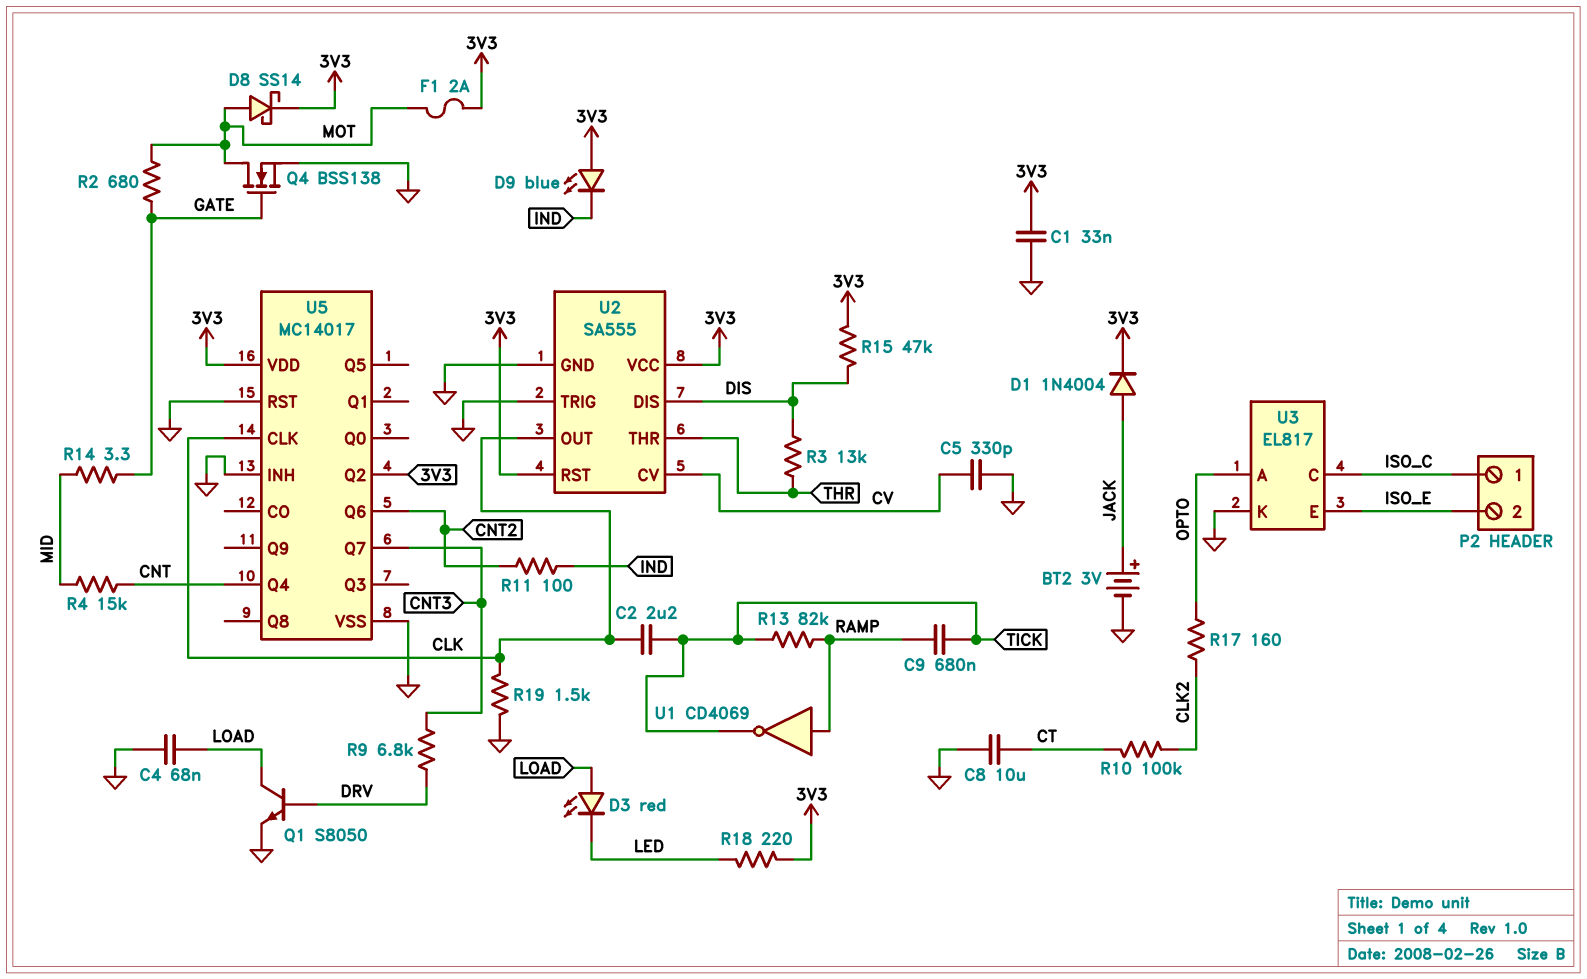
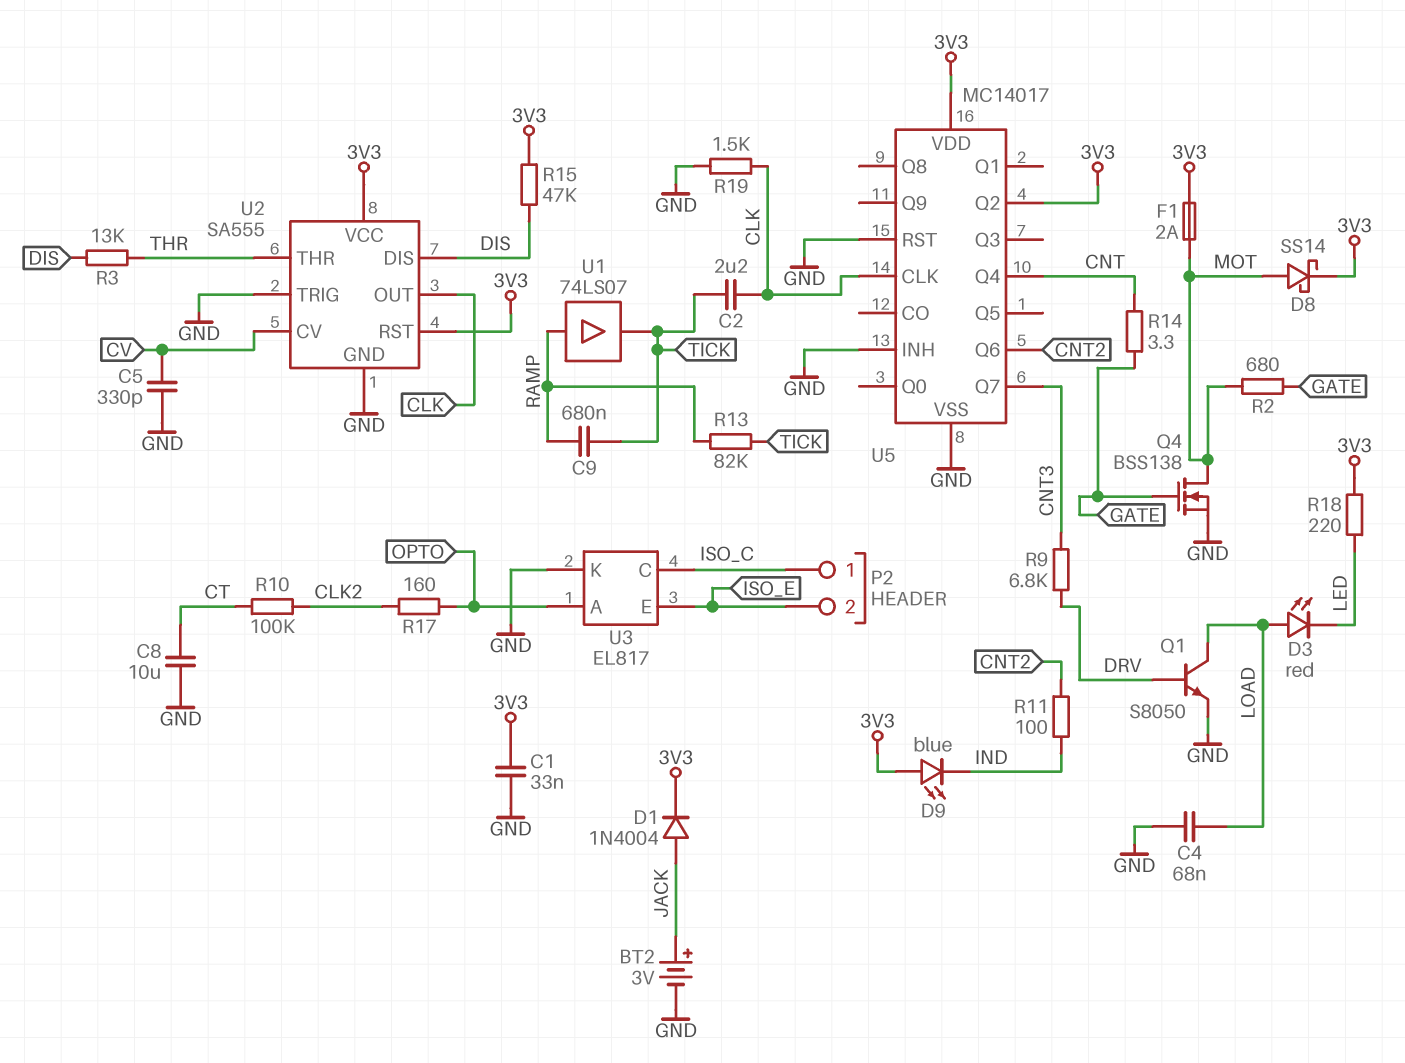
R4: 15k (CNT, MID) -> none
R14: 3.3 (GATE, MID) -> 3.3 (CNT, GATE)
U1: NOT CD4069 (in RAMP, out TICK) -> buffer 74LS07 (in RAMP, out TICK)

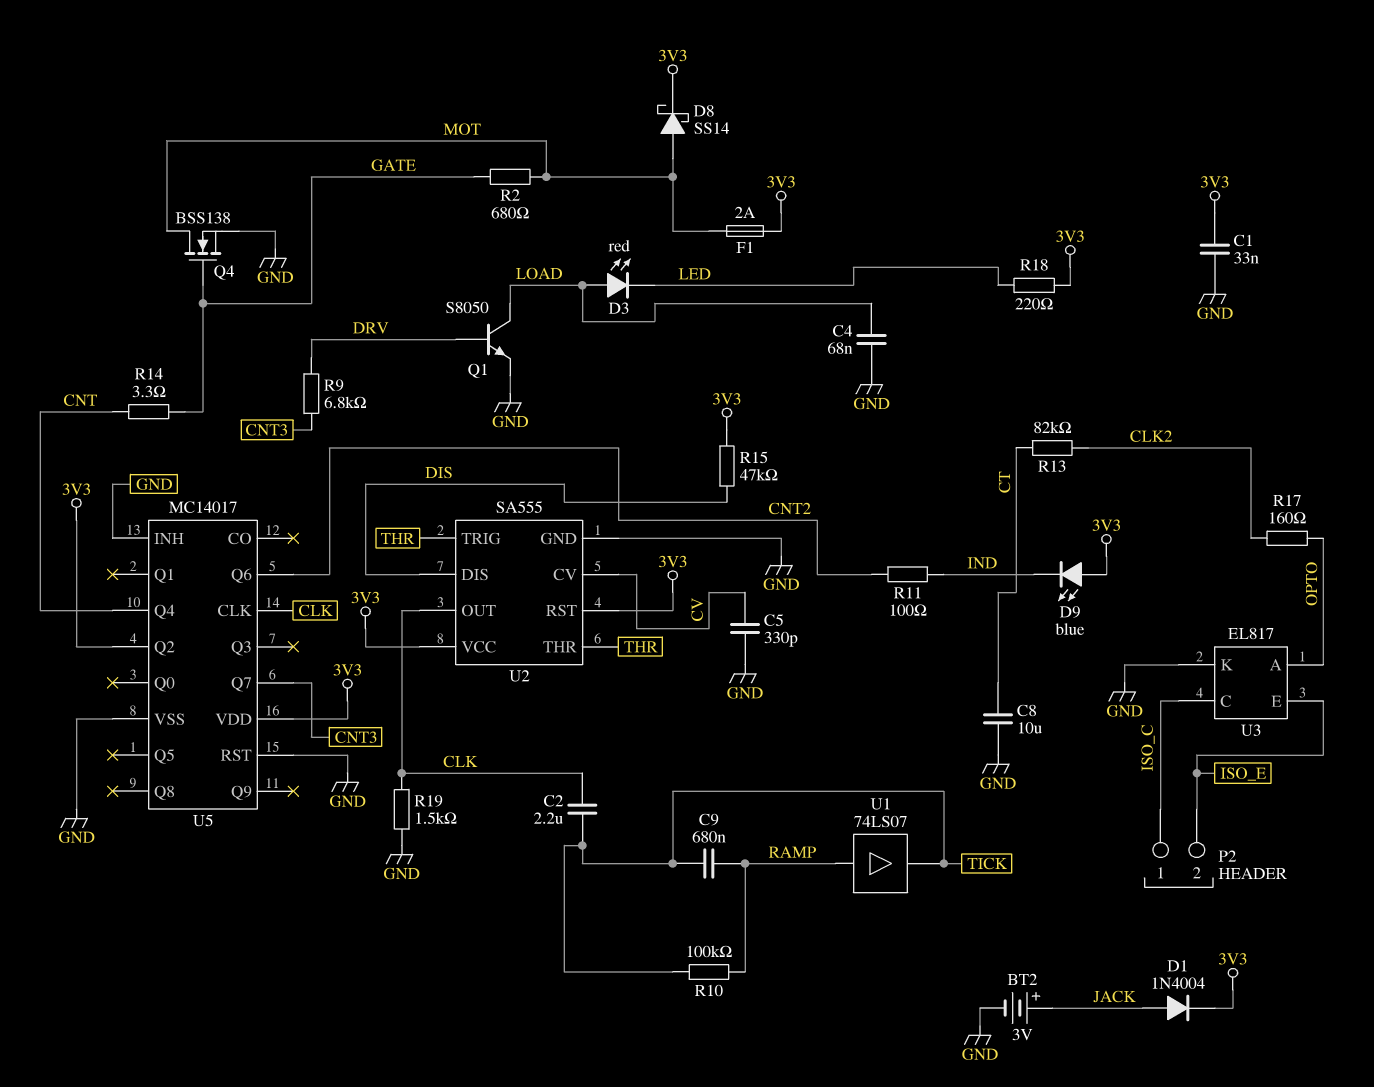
R3: 13k (DIS, THR) -> none
R10: 100k (CLK2, CT) -> 100k (RAMP, TICK)
R13: 82k (RAMP, TICK) -> 82k (CLK2, CT)
U2 pin TRIG: GND -> THR

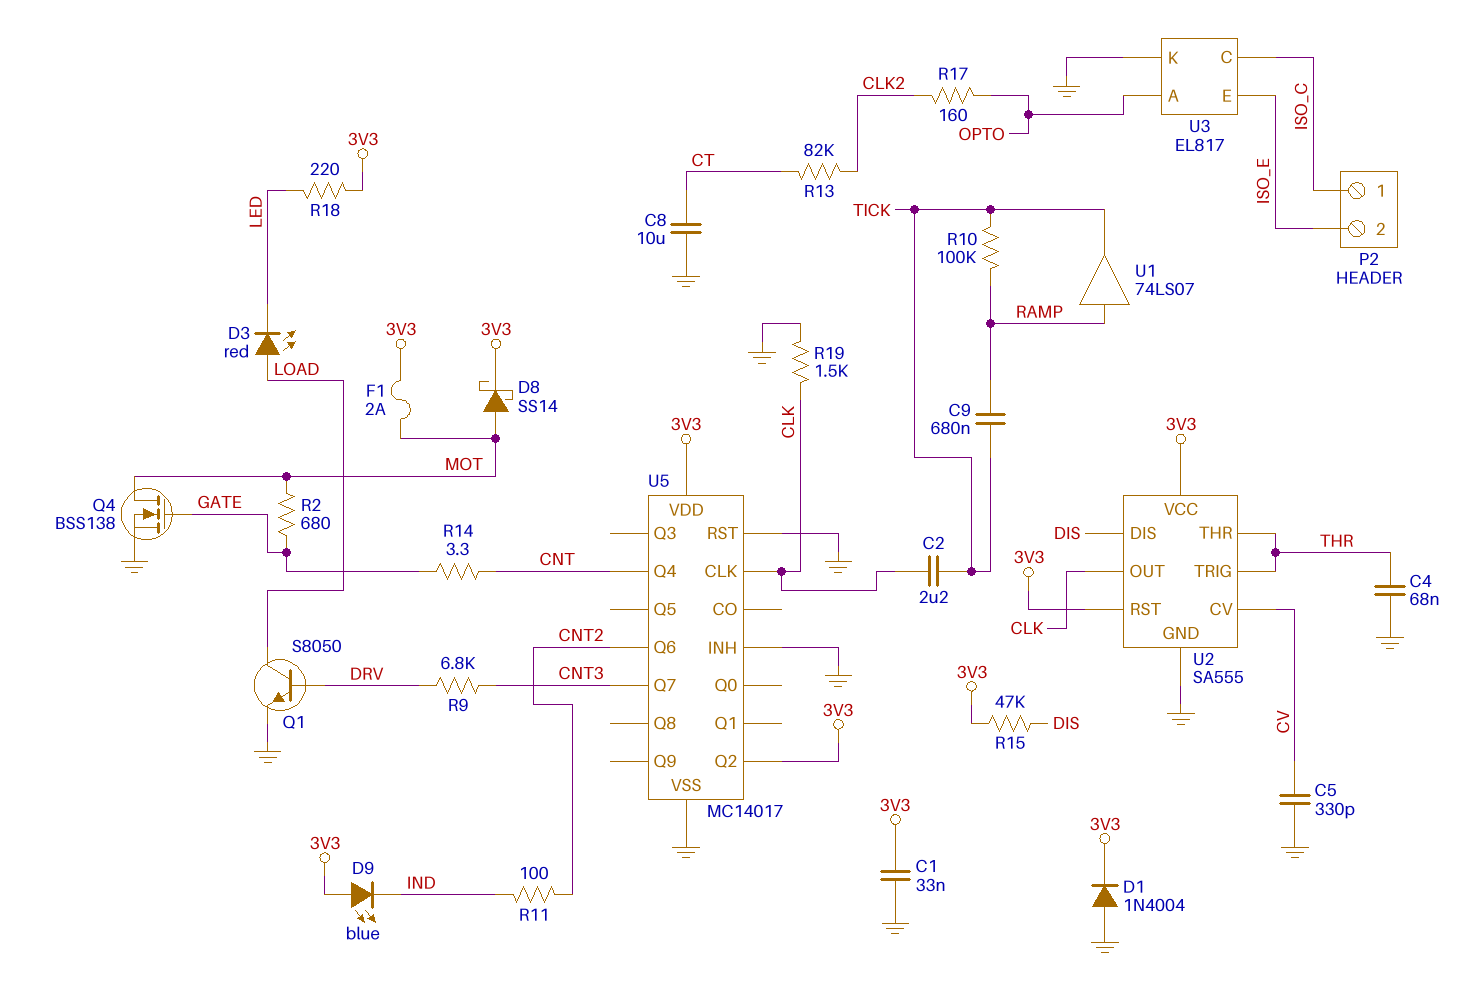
BT2: 3V (plus JACK, minus GND) -> none
C4: 68nF (GND, LOAD) -> 68nF (GND, THR)
D1: diode 1N4004 (A JACK, K 3V3) -> diode 1N4004 (A GND, K 3V3)

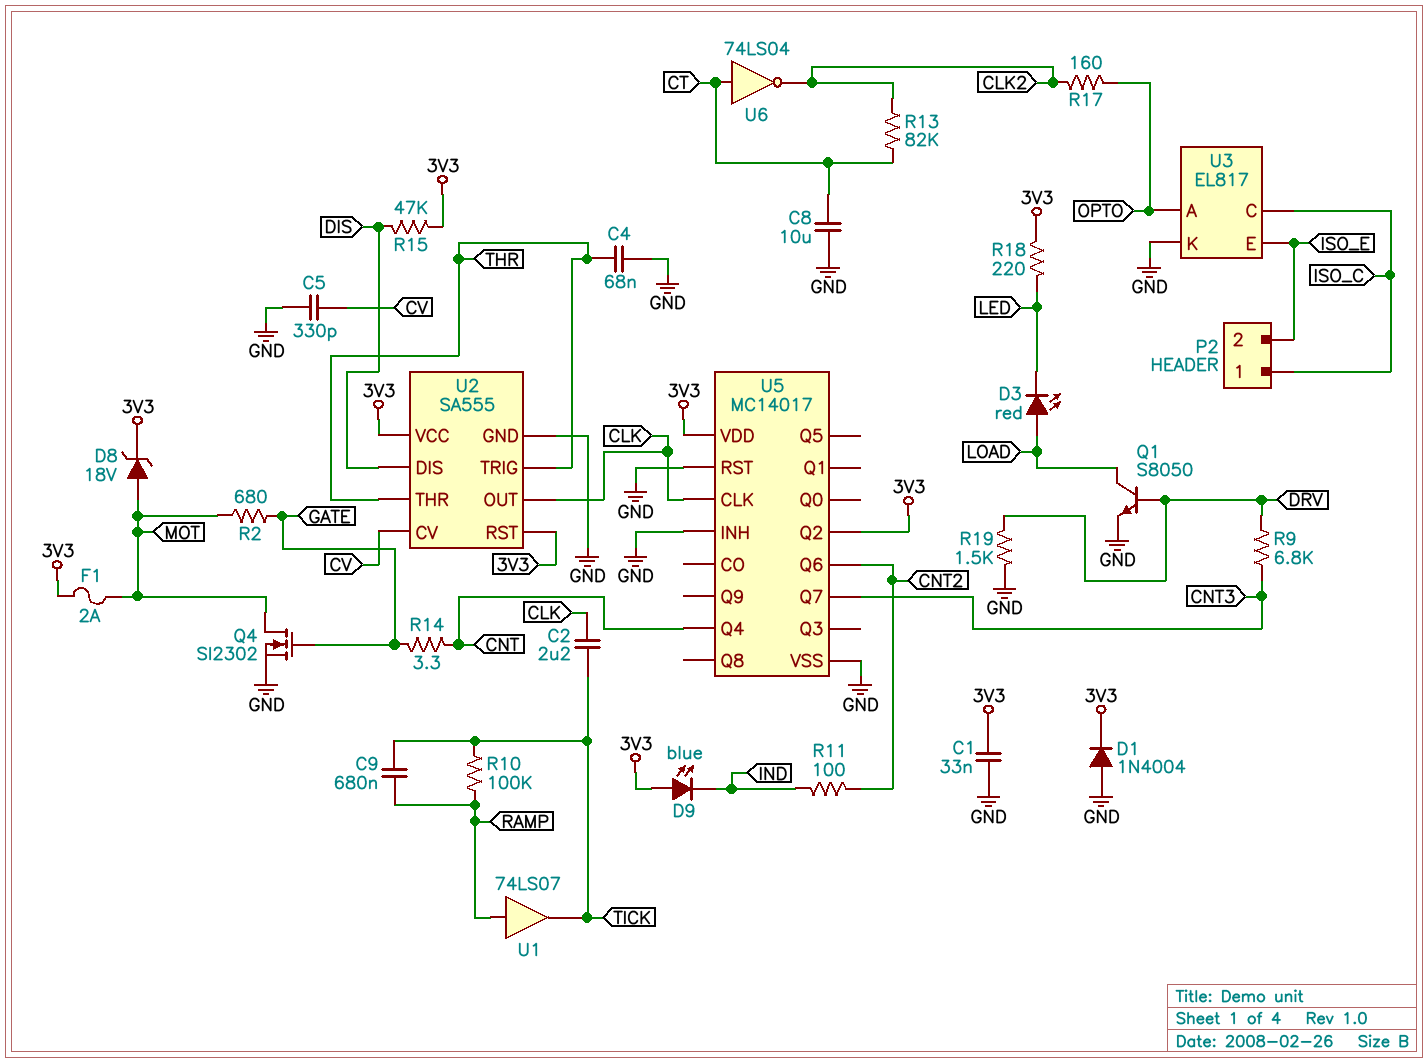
D8: schottky SS14 (A MOT, K 3V3) -> zener 18V (A MOT, K 3V3)
Q4: NMOS BSS138 (G GATE, D MOT, S GND) -> NMOS SI2302 (G GATE, D MOT, S GND)
R19: 1.5k (CLK, GND) -> 1.5k (DRV, GND)
U6: none -> NOT 74LS04 (in CT, out CLK2)

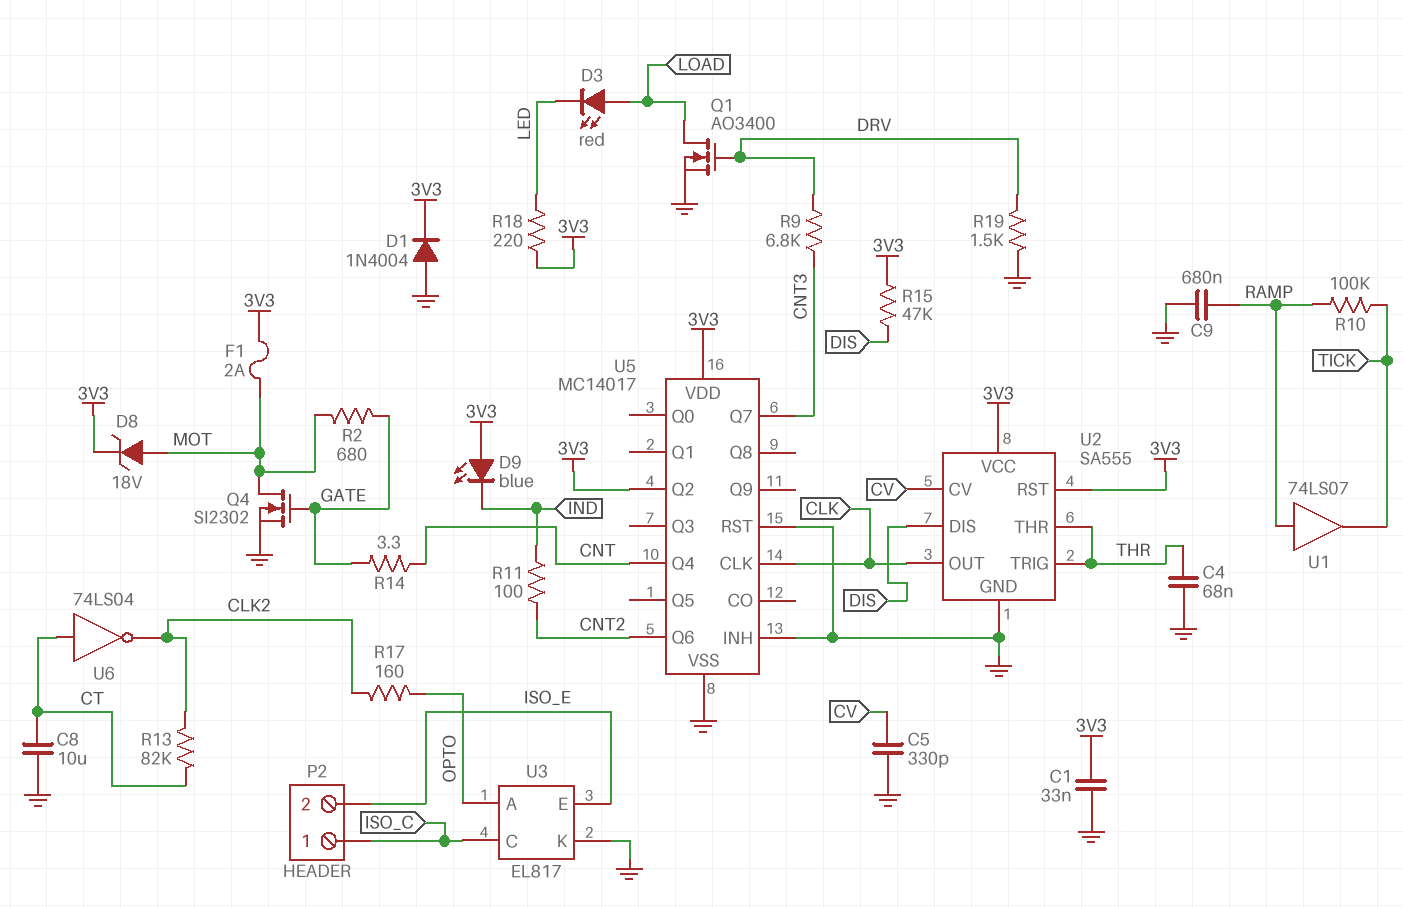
C2: 2.2uF (CLK, TICK) -> none
C9: 680nF (RAMP, TICK) -> 680nF (GND, RAMP)
Q1: NPN S8050 (B DRV, C LOAD, E GND) -> NMOS AO3400 (G DRV, D LOAD, S GND)

